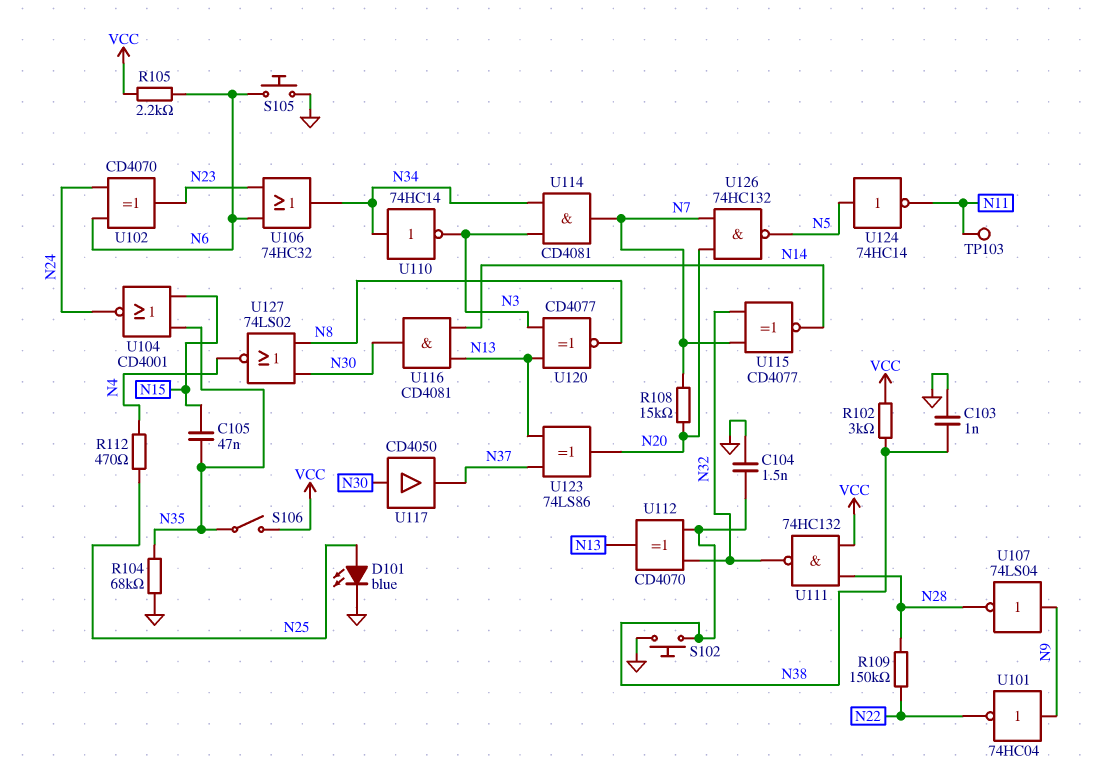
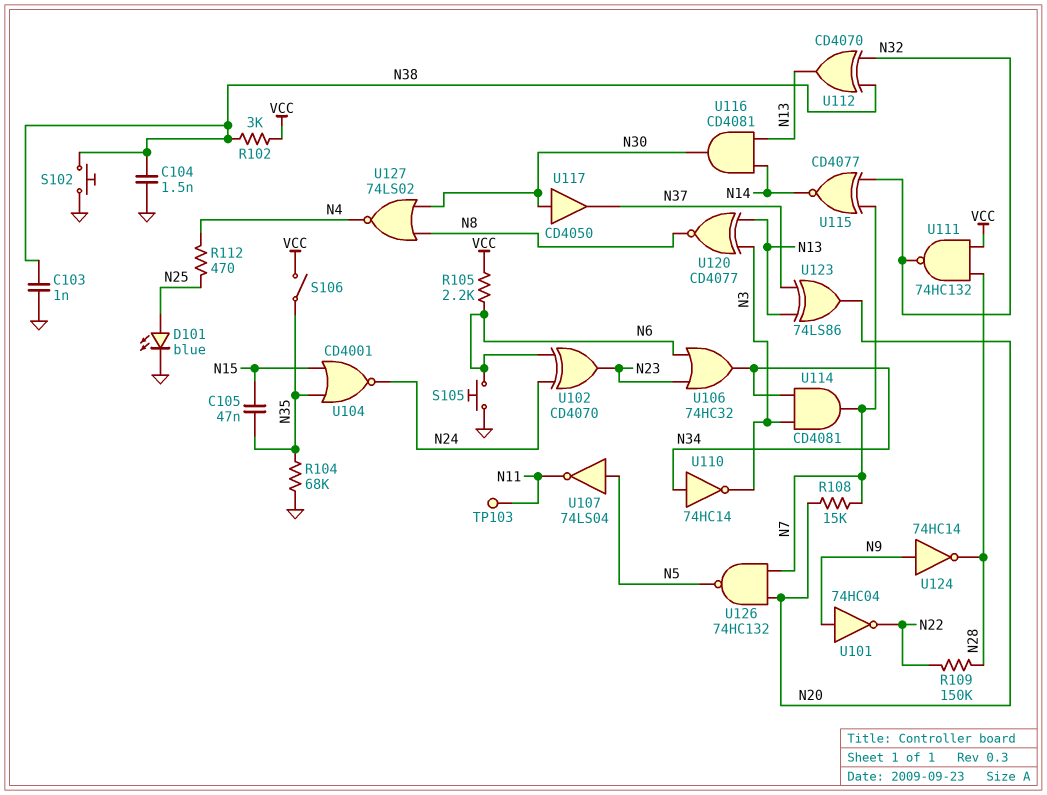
U107: NOT 74LS04 (in N9, out N28) -> NOT 74LS04 (in N5, out N11)
U124: NOT 74HC14 (in N5, out N11) -> NOT 74HC14 (in N9, out N28)

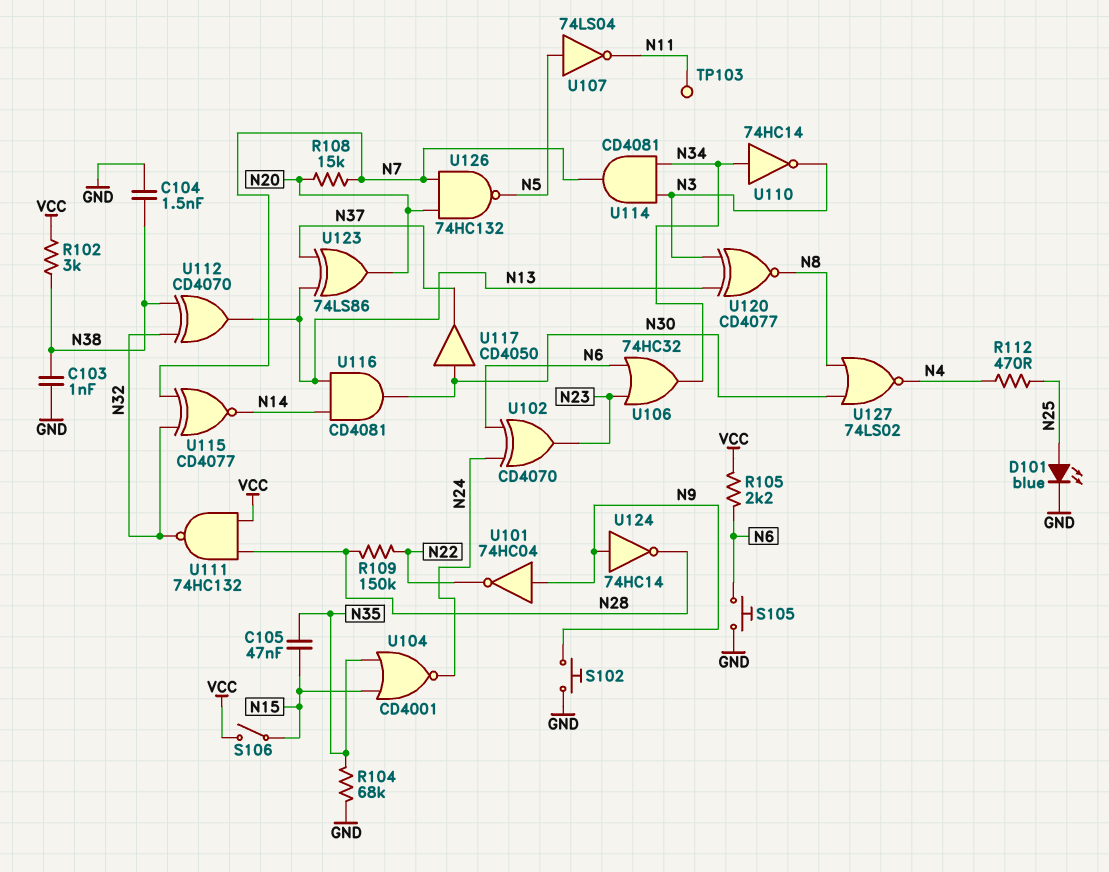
S102: button (GND, N38) -> button (GND, N9)
S106: switch (N35, VCC) -> switch (N15, VCC)

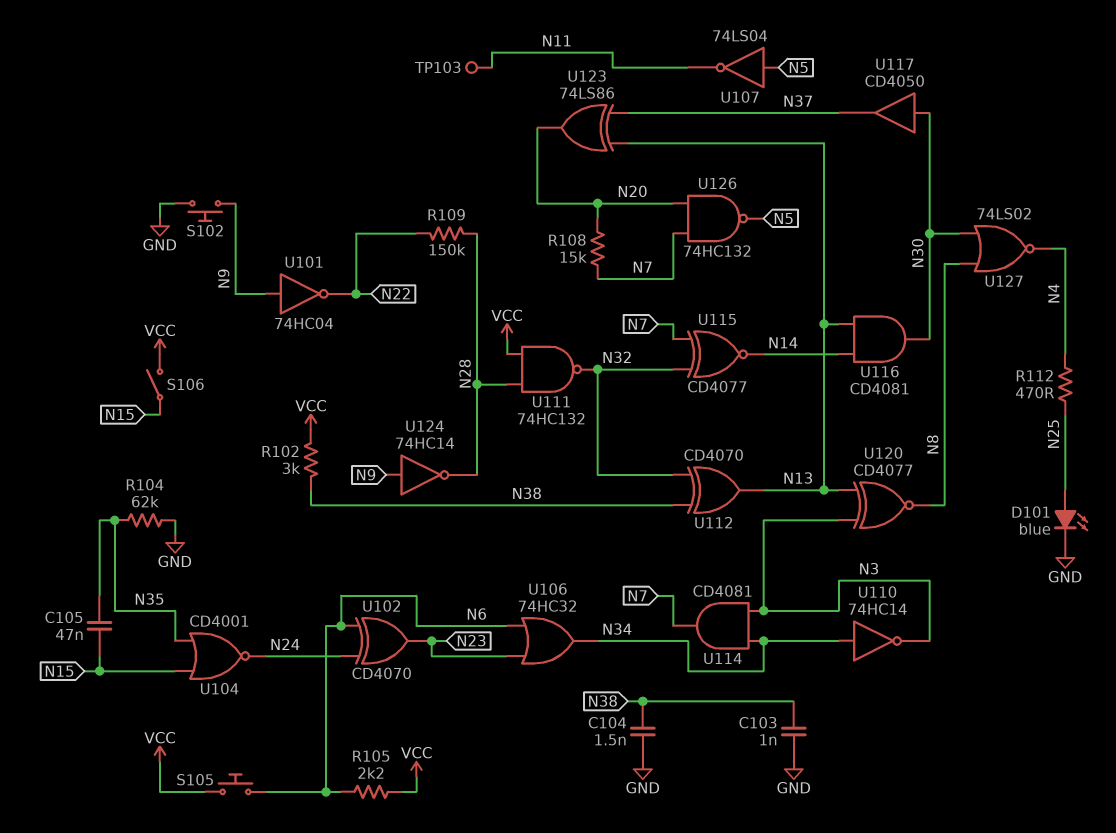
R104: 68k (GND, N35) -> 62k (GND, N35)
S105: button (GND, N6) -> button (N6, VCC)

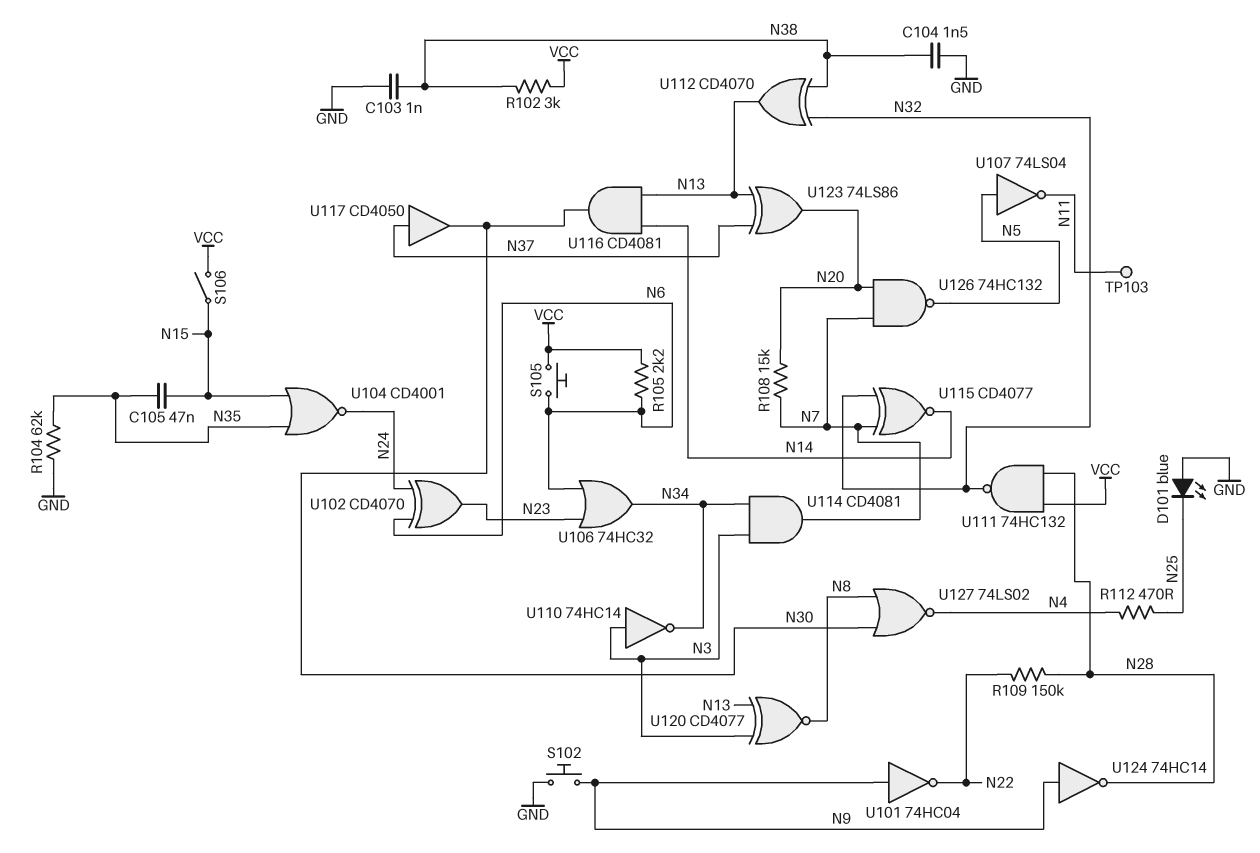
D101: LED blue (A N25, K GND) -> LED blue (A GND, K N25)
U110: NOT 74HC14 (in N34, out N3) -> NOT 74HC14 (in N3, out N34)
U117: buffer CD4050 (in N30, out N37) -> buffer CD4050 (in N37, out N30)

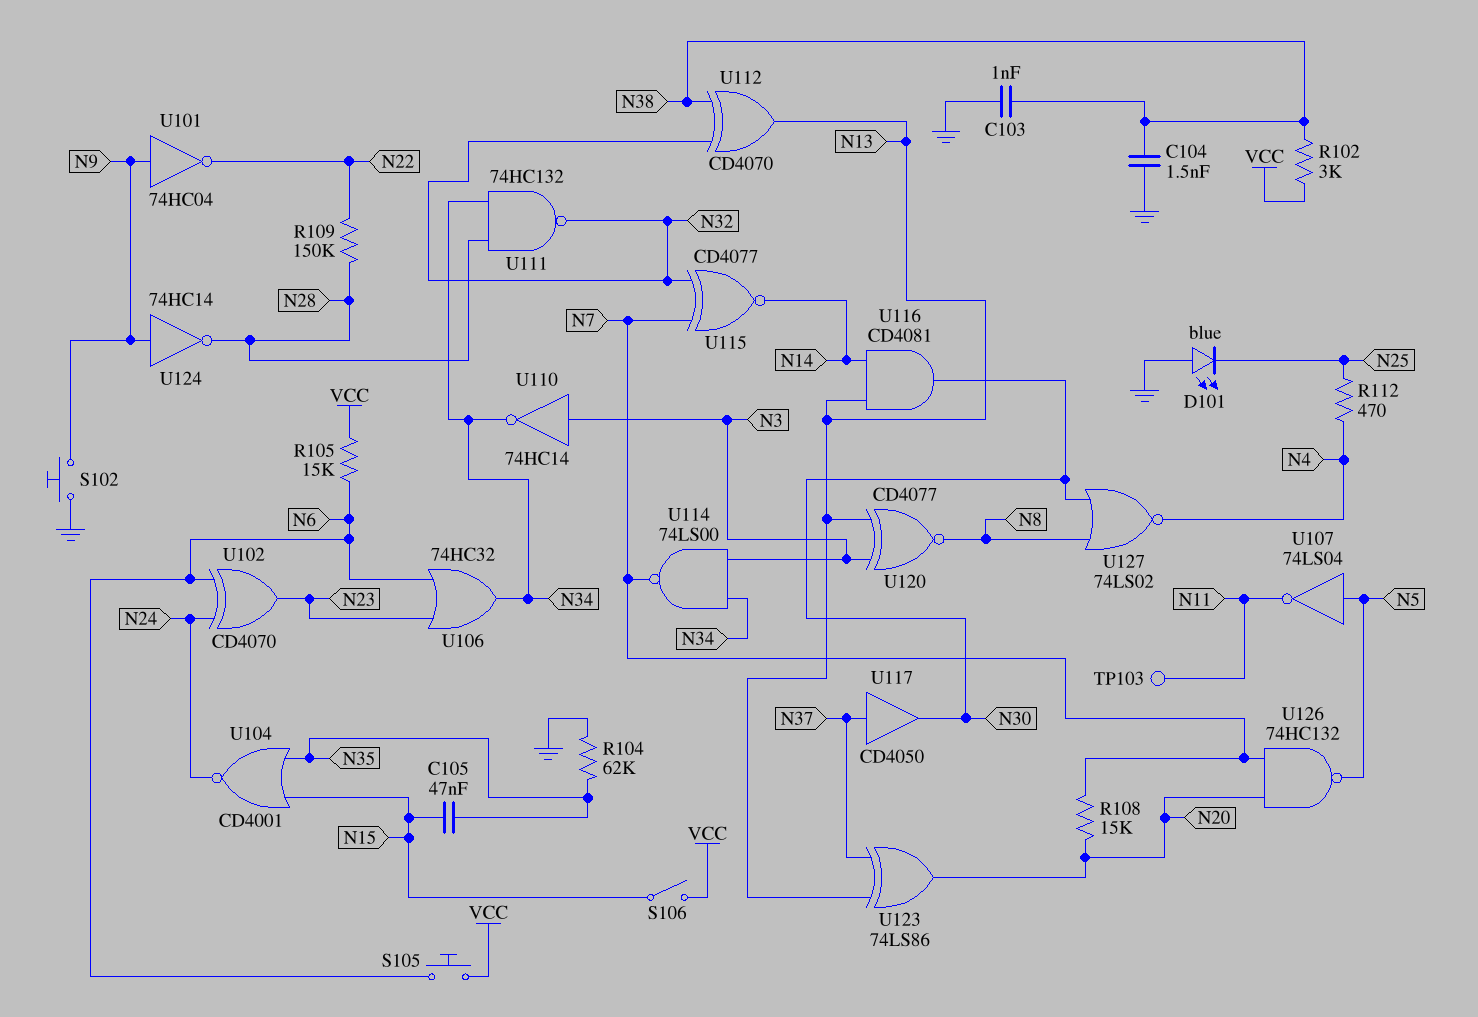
R105: 2.2k (N6, VCC) -> 15k (N6, VCC)
U111: NAND 74HC132 (in N28, in VCC, out N32) -> NAND 74HC132 (in N28, in N34, out N32)
U114: AND CD4081 (in N3, in N34, out N7) -> NAND 74LS00 (in N3, in N34, out N7)

